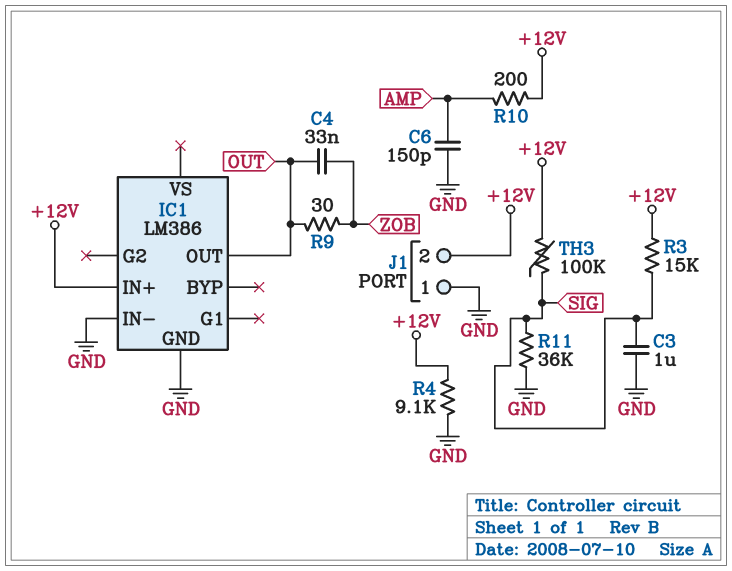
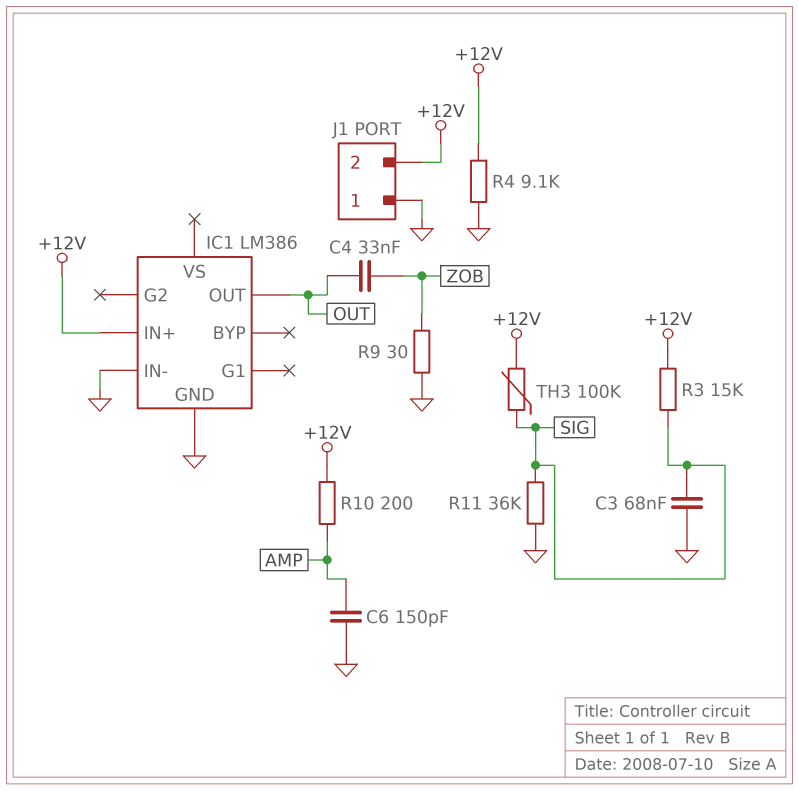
C3: 1uF (GND, SIG) -> 68nF (GND, SIG)
R9: 30 (OUT, ZOB) -> 30 (GND, ZOB)

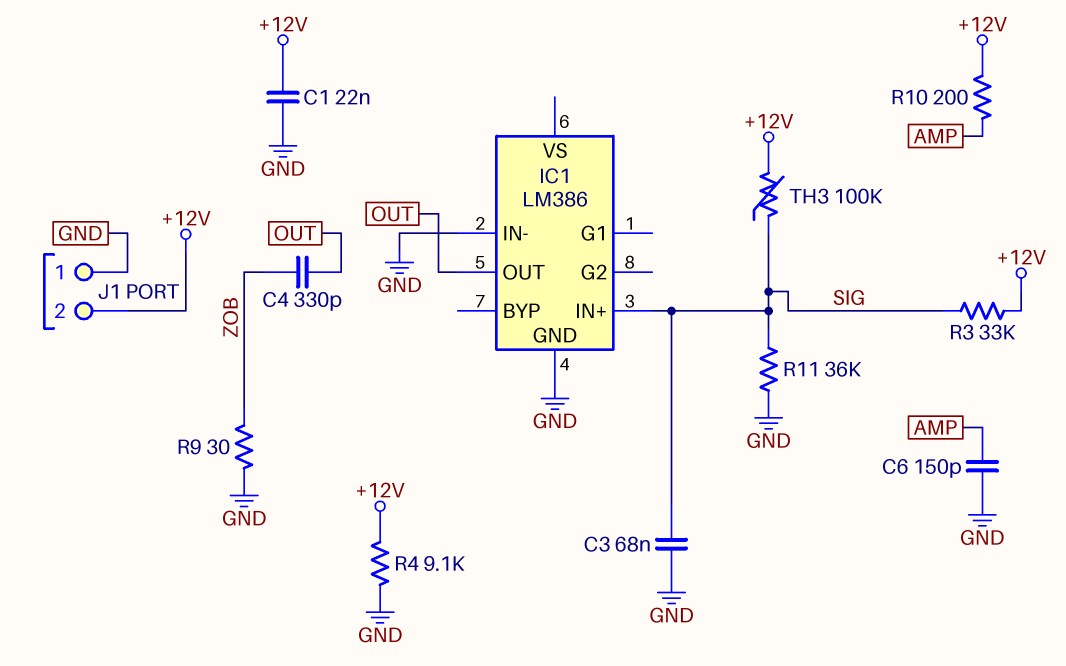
C1: none -> 22nF (+12V, GND)
C4: 33nF (OUT, ZOB) -> 330pF (OUT, ZOB)
IC1 pin IN+: +12V -> SIG
R3: 15k (+12V, SIG) -> 33k (+12V, SIG)

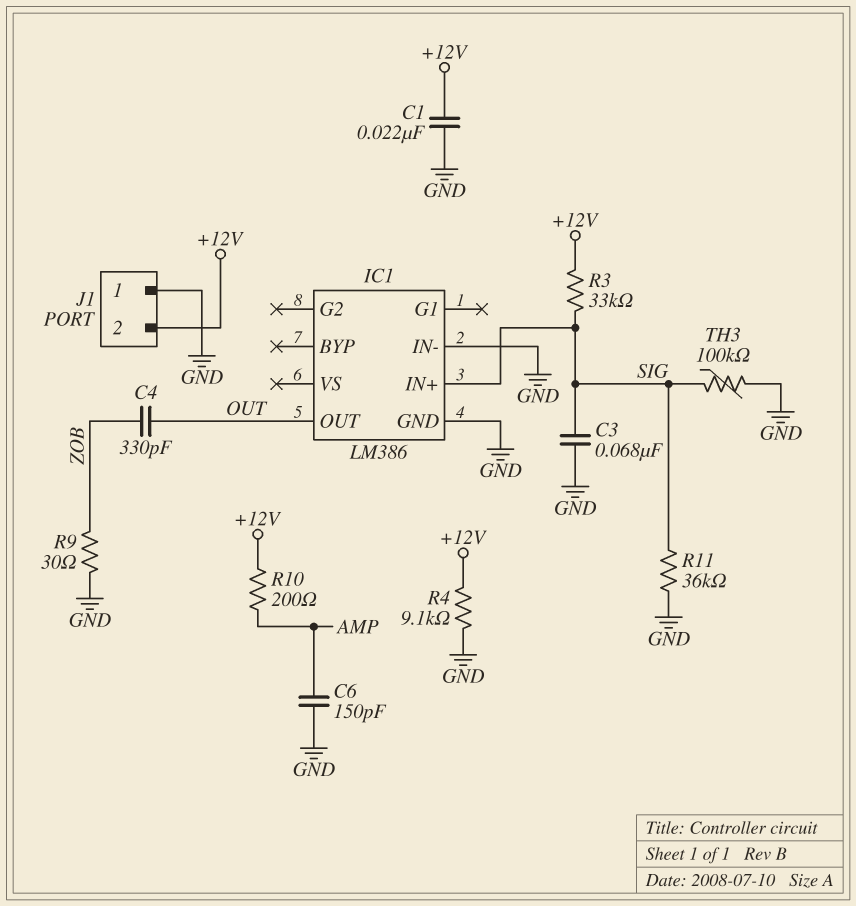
TH3: 100k (+12V, SIG) -> 100k (GND, SIG)

